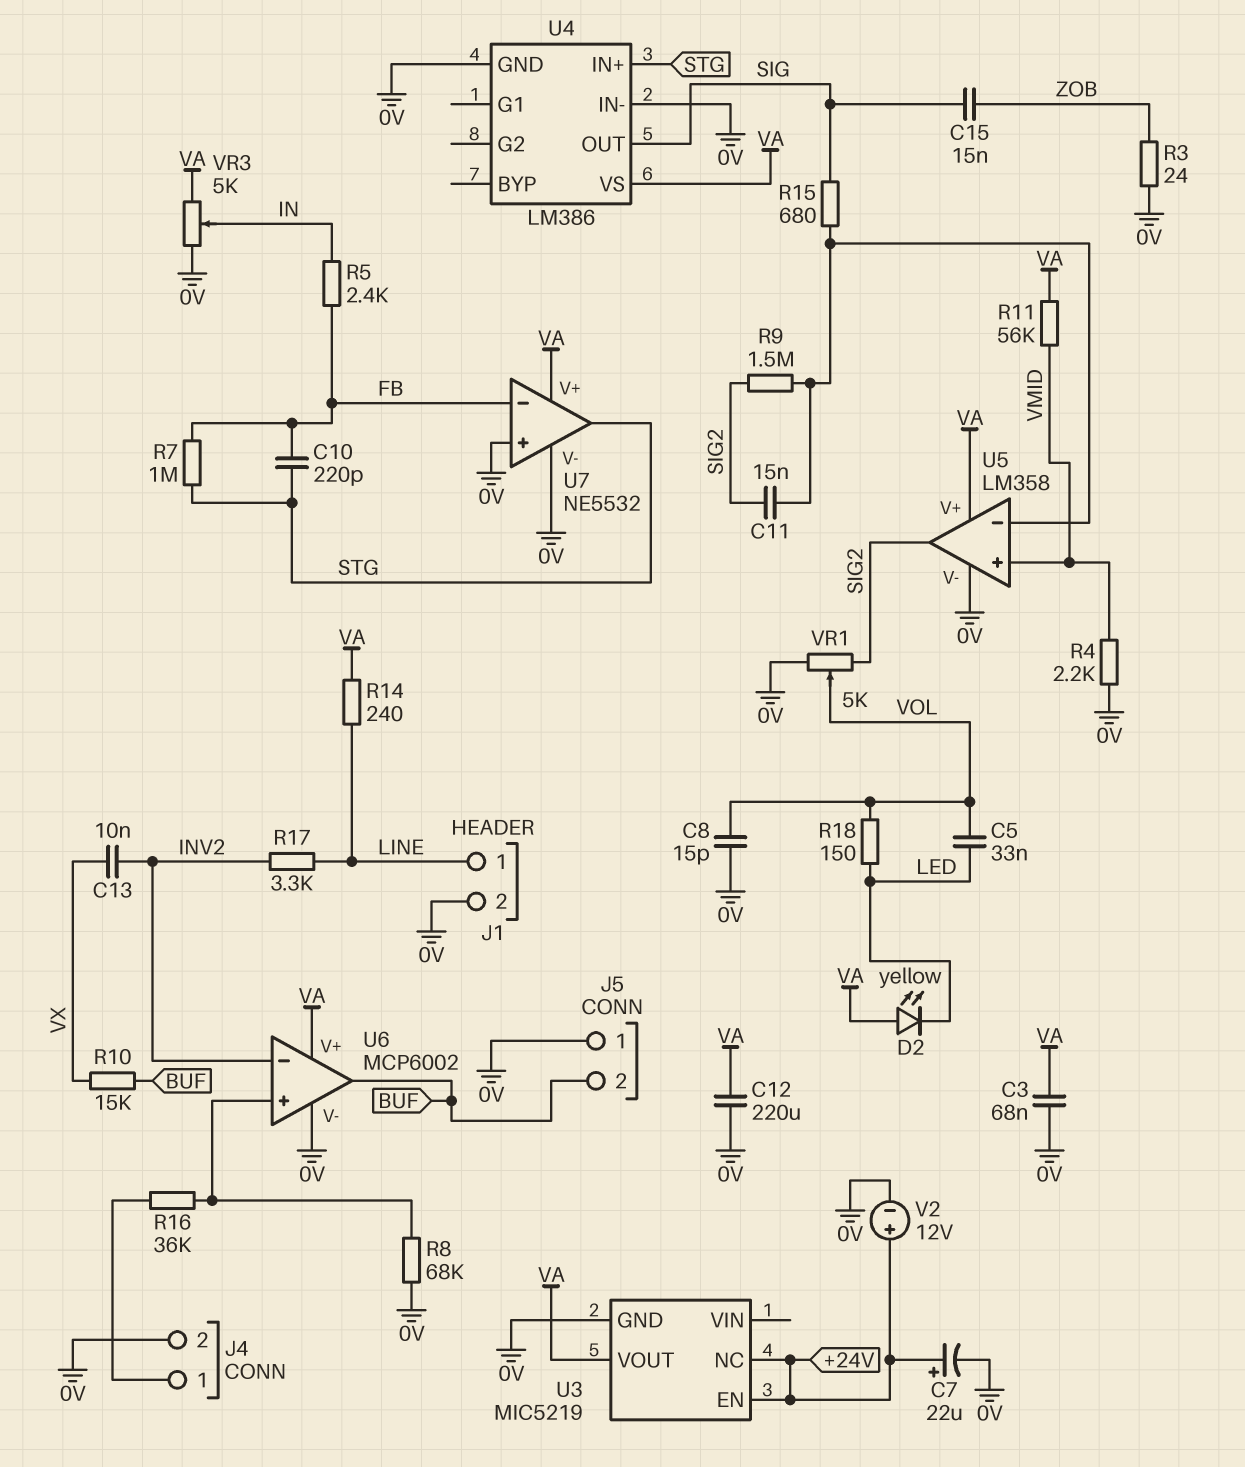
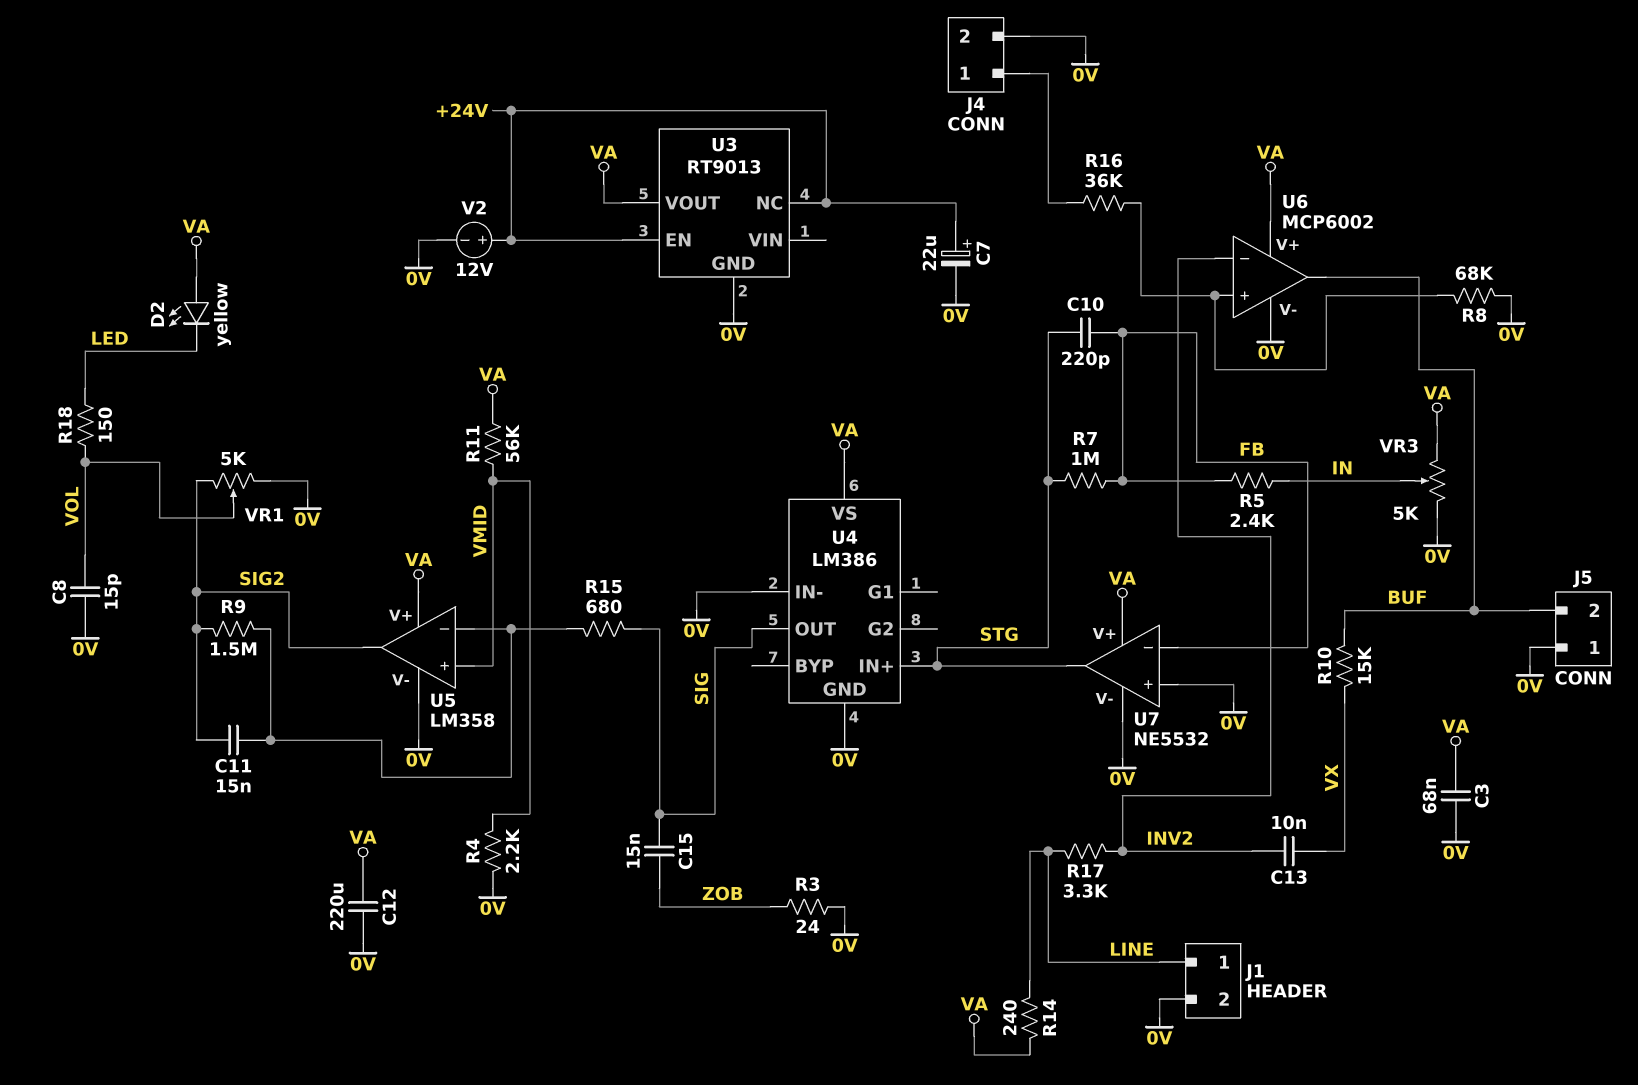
C5: 33nF (LED, VOL) -> none
U3: MIC5219 -> RT9013

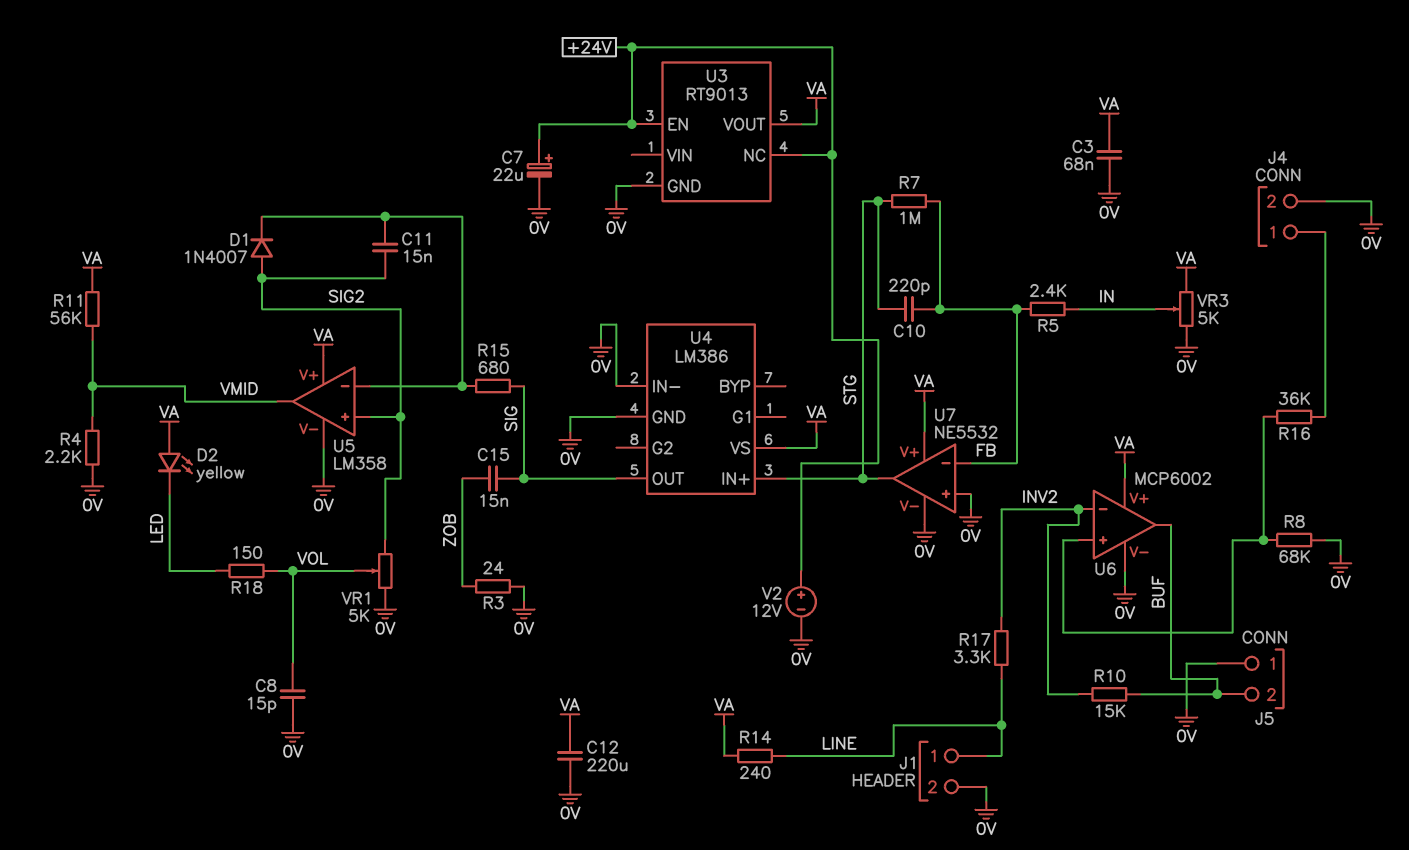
C13: 10nF (INV2, VX) -> none
D1: none -> diode 1N4007 (A SIG2, K U5/in-)
R9: 1.5M (SIG2, U5/in-) -> none
R10: 15k (BUF, VX) -> 15k (BUF, INV2)
U5 pin in+: VMID -> SIG2
U5 pin out: SIG2 -> VMID

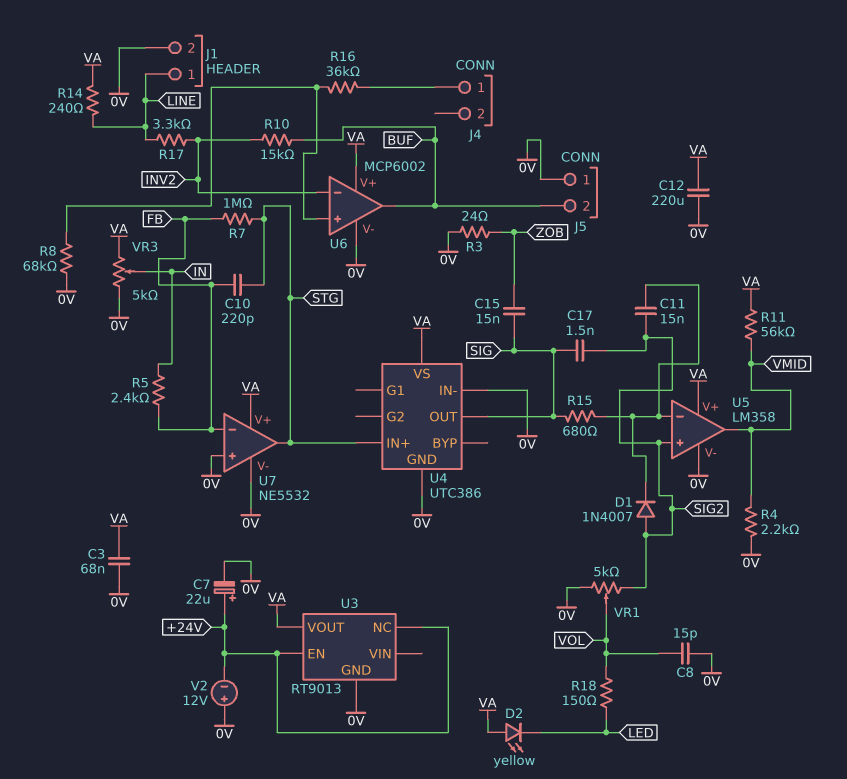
C17: none -> 1.5nF (SIG, SIG2)
J4 pin 2: 0V -> none
U4: LM386 -> UTC386
V2: 12V (plus +24V, minus 0V) -> 12V (plus 0V, minus +24V)

